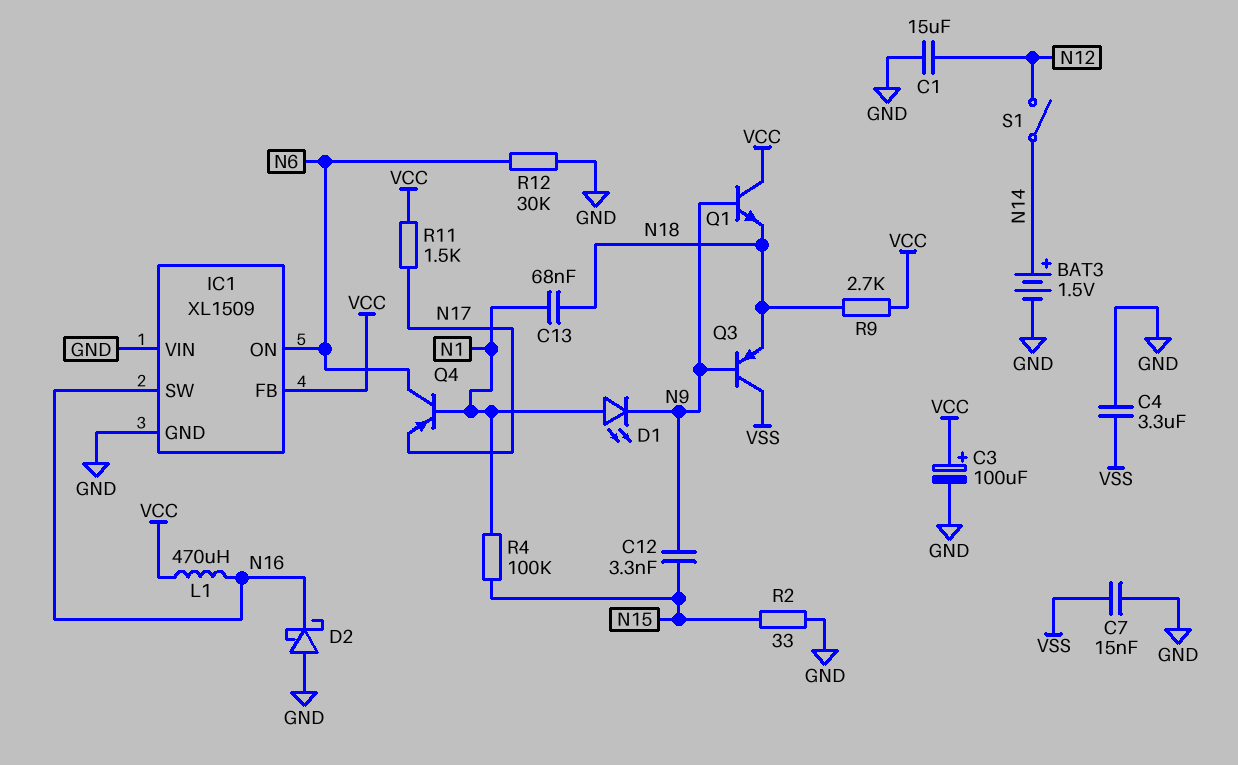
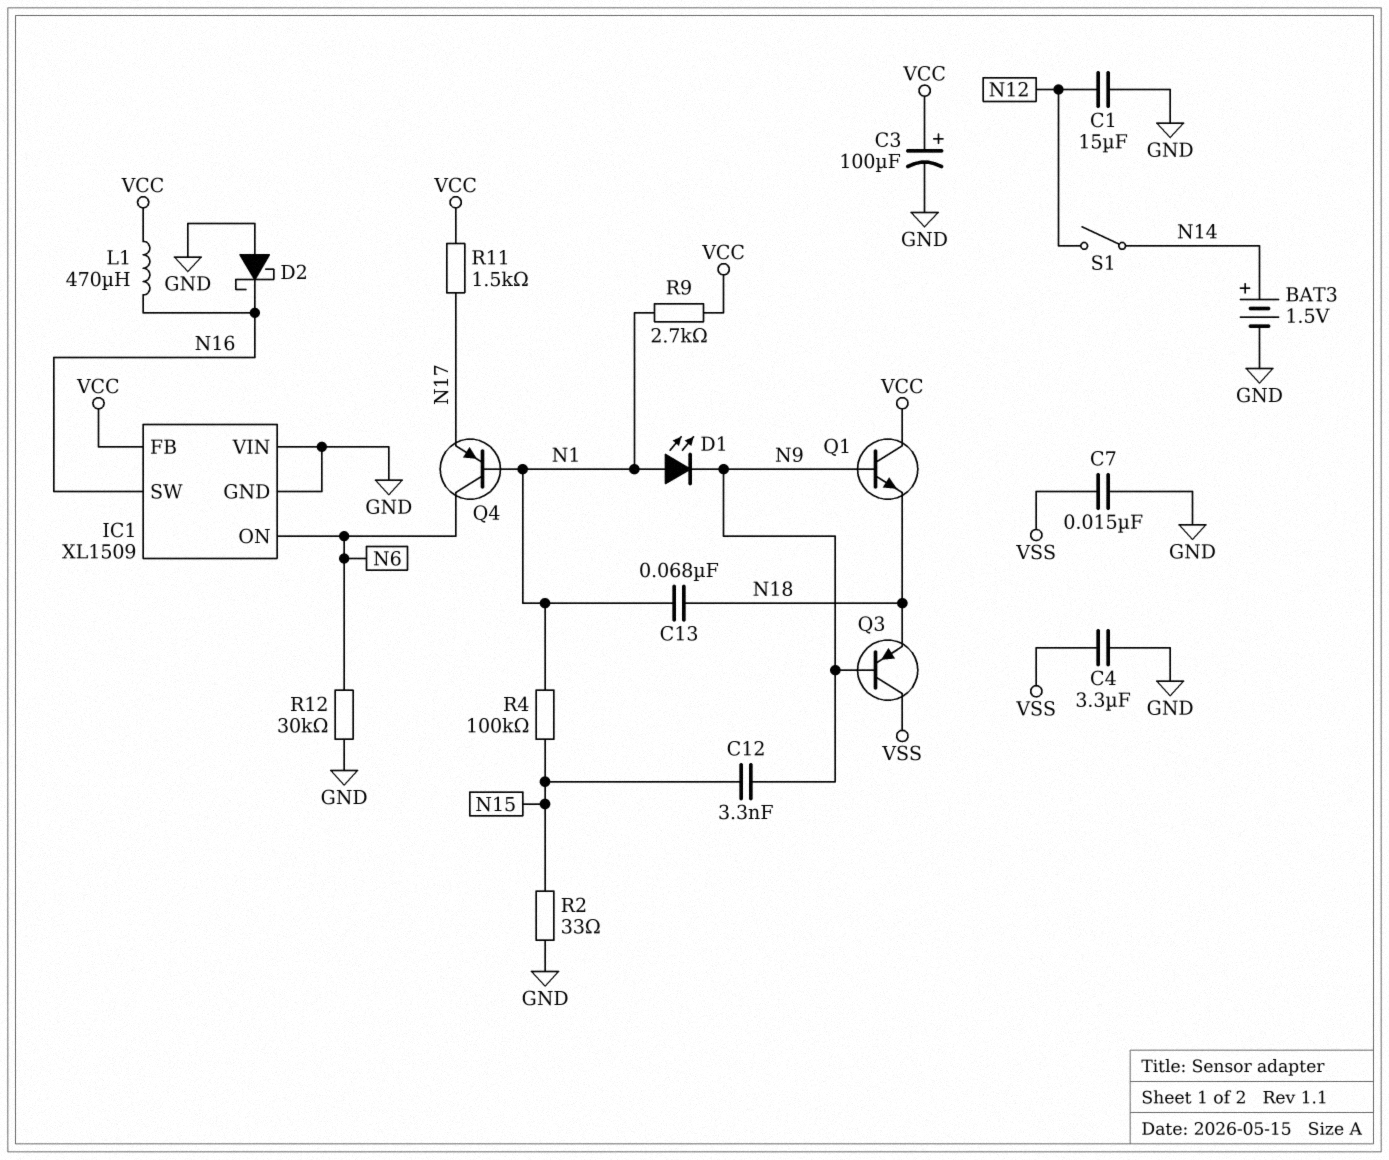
R9: 2.7k (N18, VCC) -> 2.7k (N1, VCC)

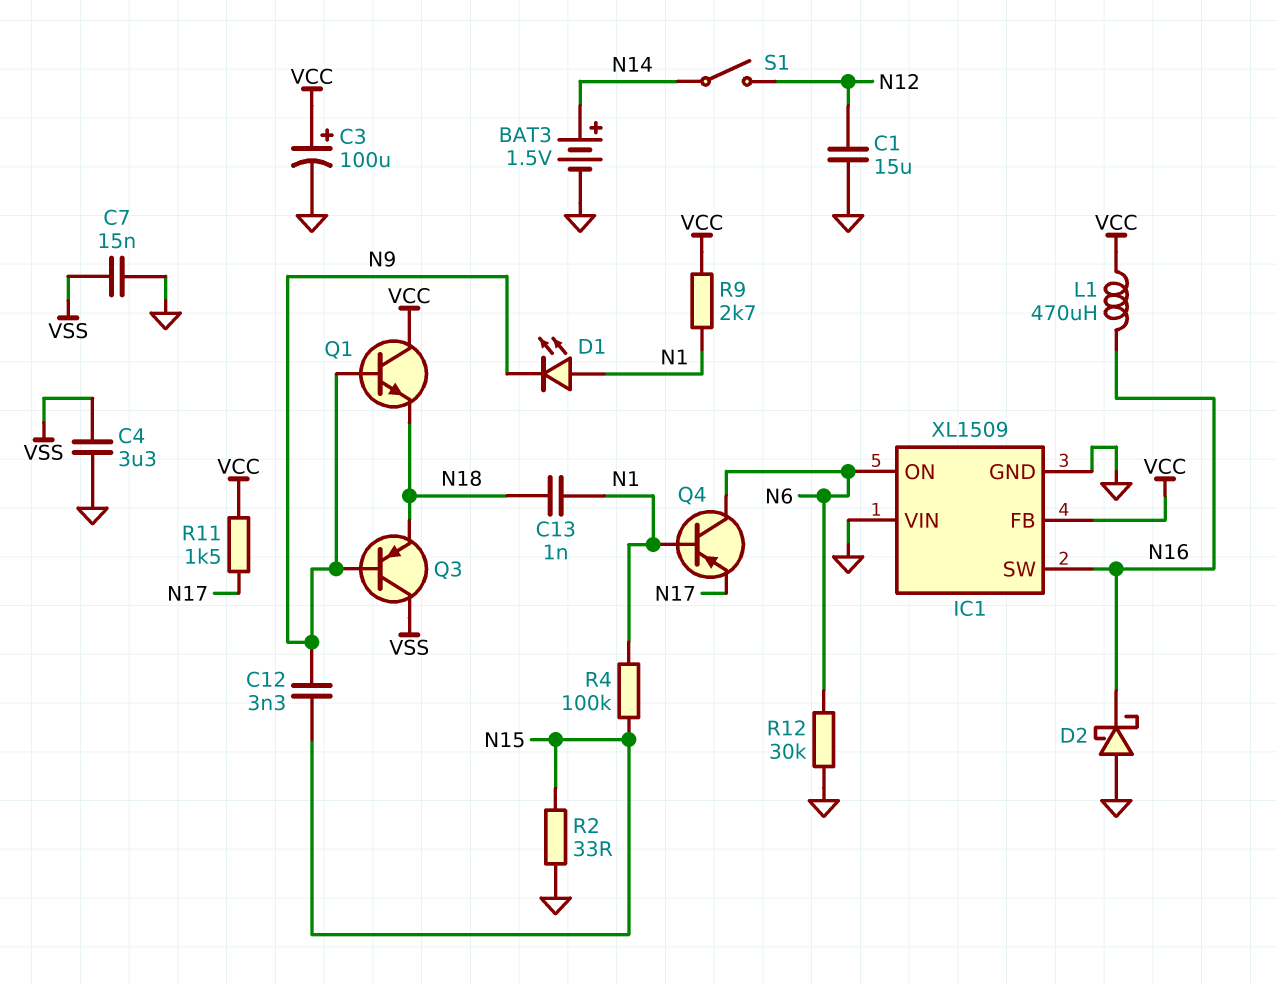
C13: 68nF (N1, N18) -> 1nF (N1, N18)

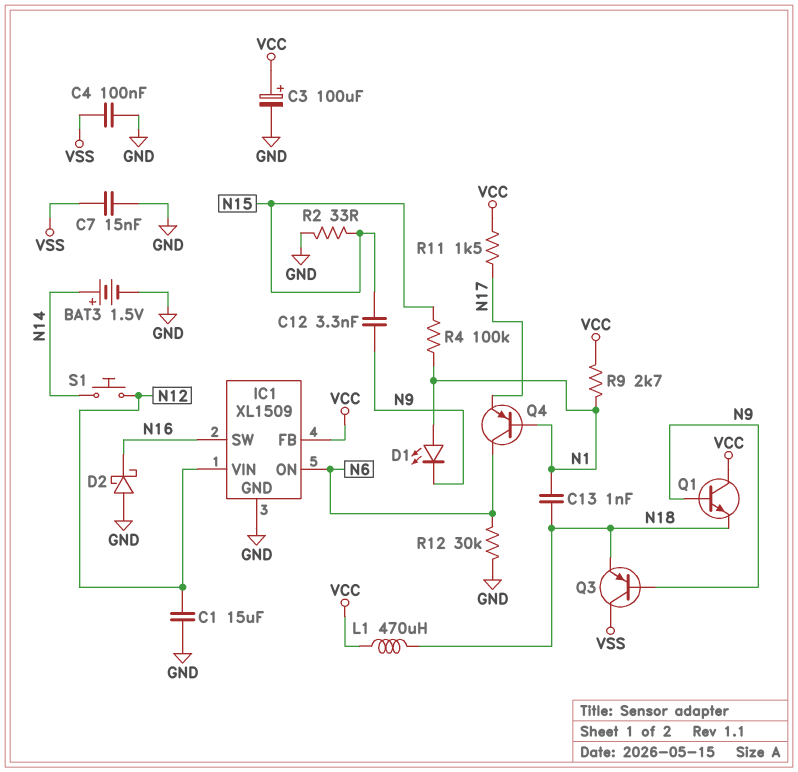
C4: 3.3uF (GND, VSS) -> 100nF (GND, VSS)
IC1 pin VIN: GND -> N12
L1: 470uH (N16, VCC) -> 470uH (N18, VCC)
S1: switch (N12, N14) -> button (N12, N14)

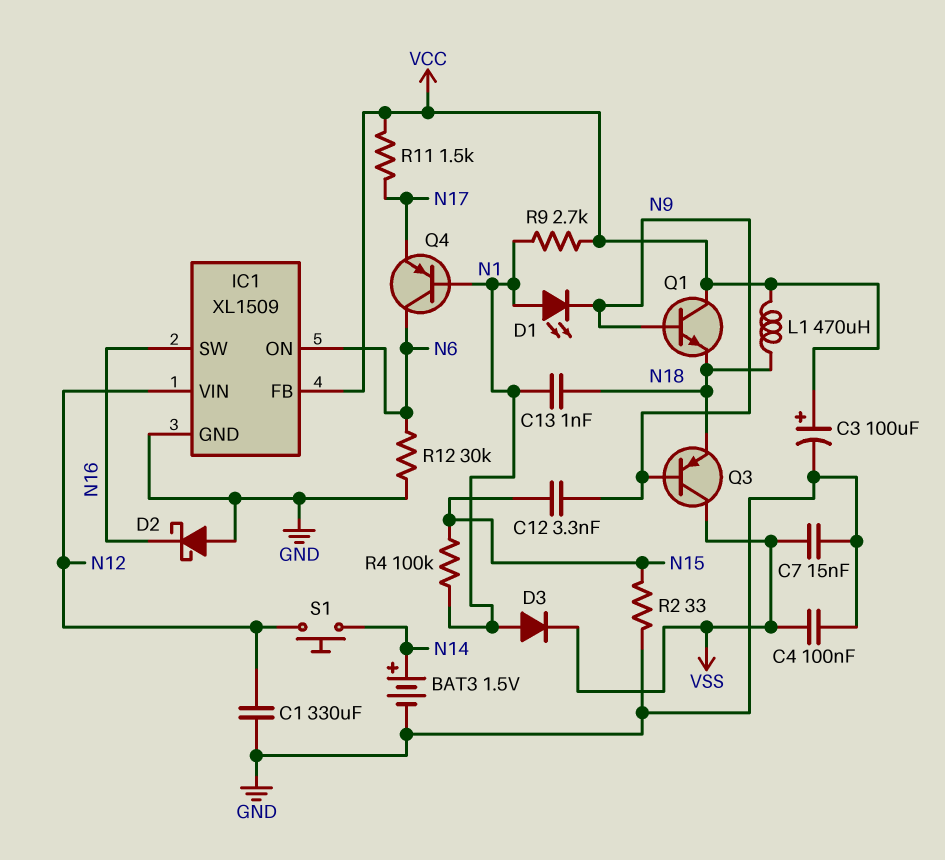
C1: 15uF (GND, N12) -> 330uF (GND, N12)
D3: none -> diode (A N1, K VSS)

